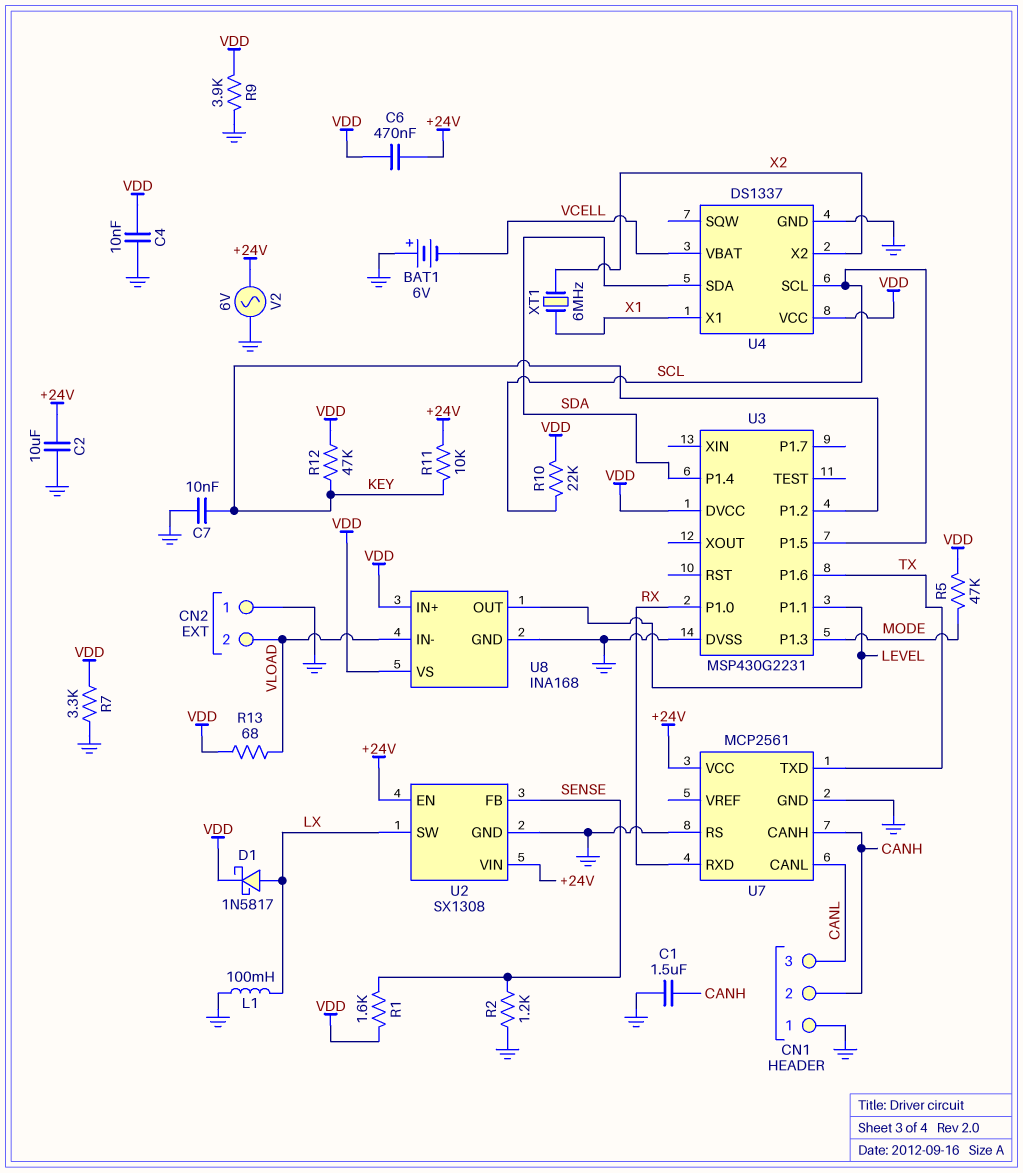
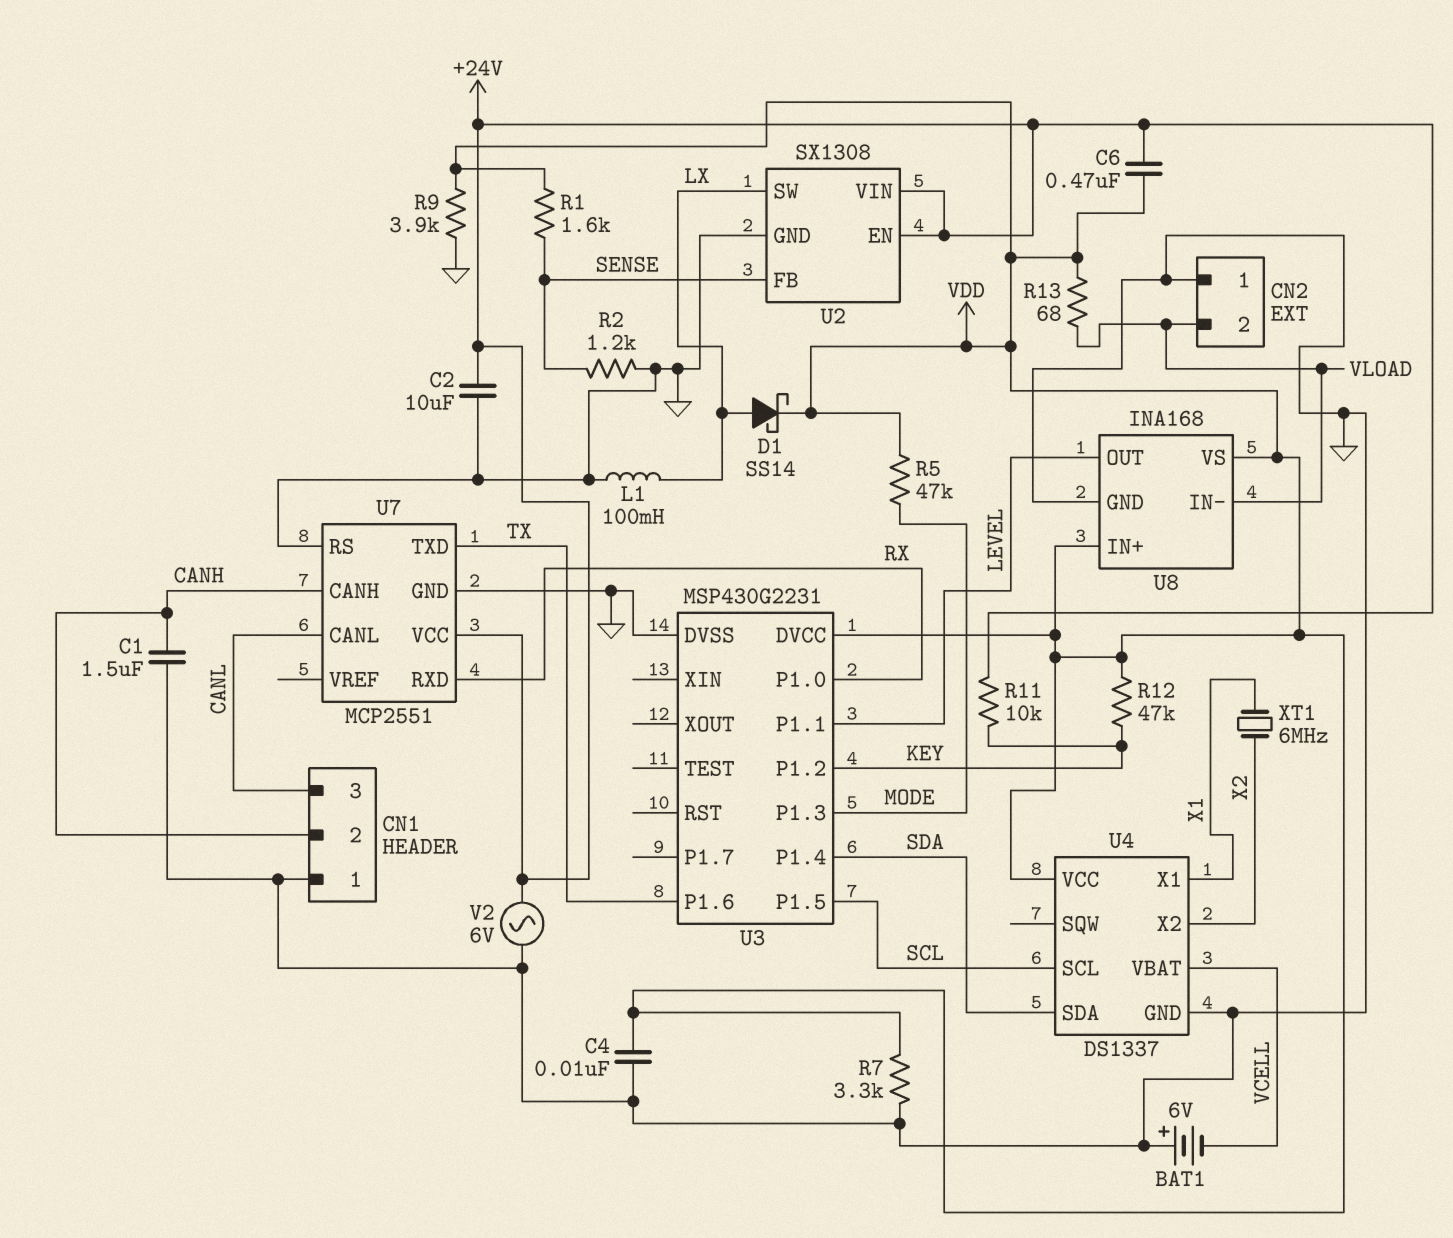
C7: 10nF (GND, KEY) -> none
D1: schottky 1N5817 (A LX, K VDD) -> schottky SS14 (A LX, K VDD)
R10: 22k (SCL, VDD) -> none
U7: MCP2561 -> MCP2551

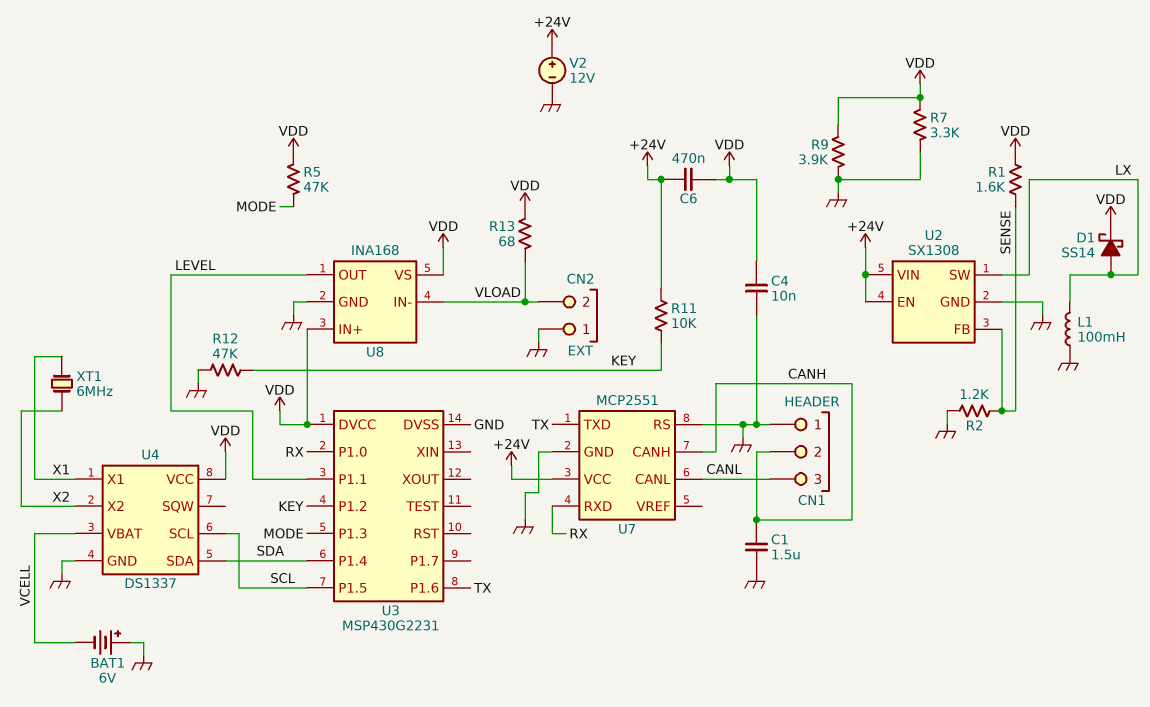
C2: 10uF (+24V, GND) -> none
R12: 47k (KEY, VDD) -> 47k (GND, KEY)
V2: AC 6V (+24V, GND) -> 12V (plus +24V, minus GND)

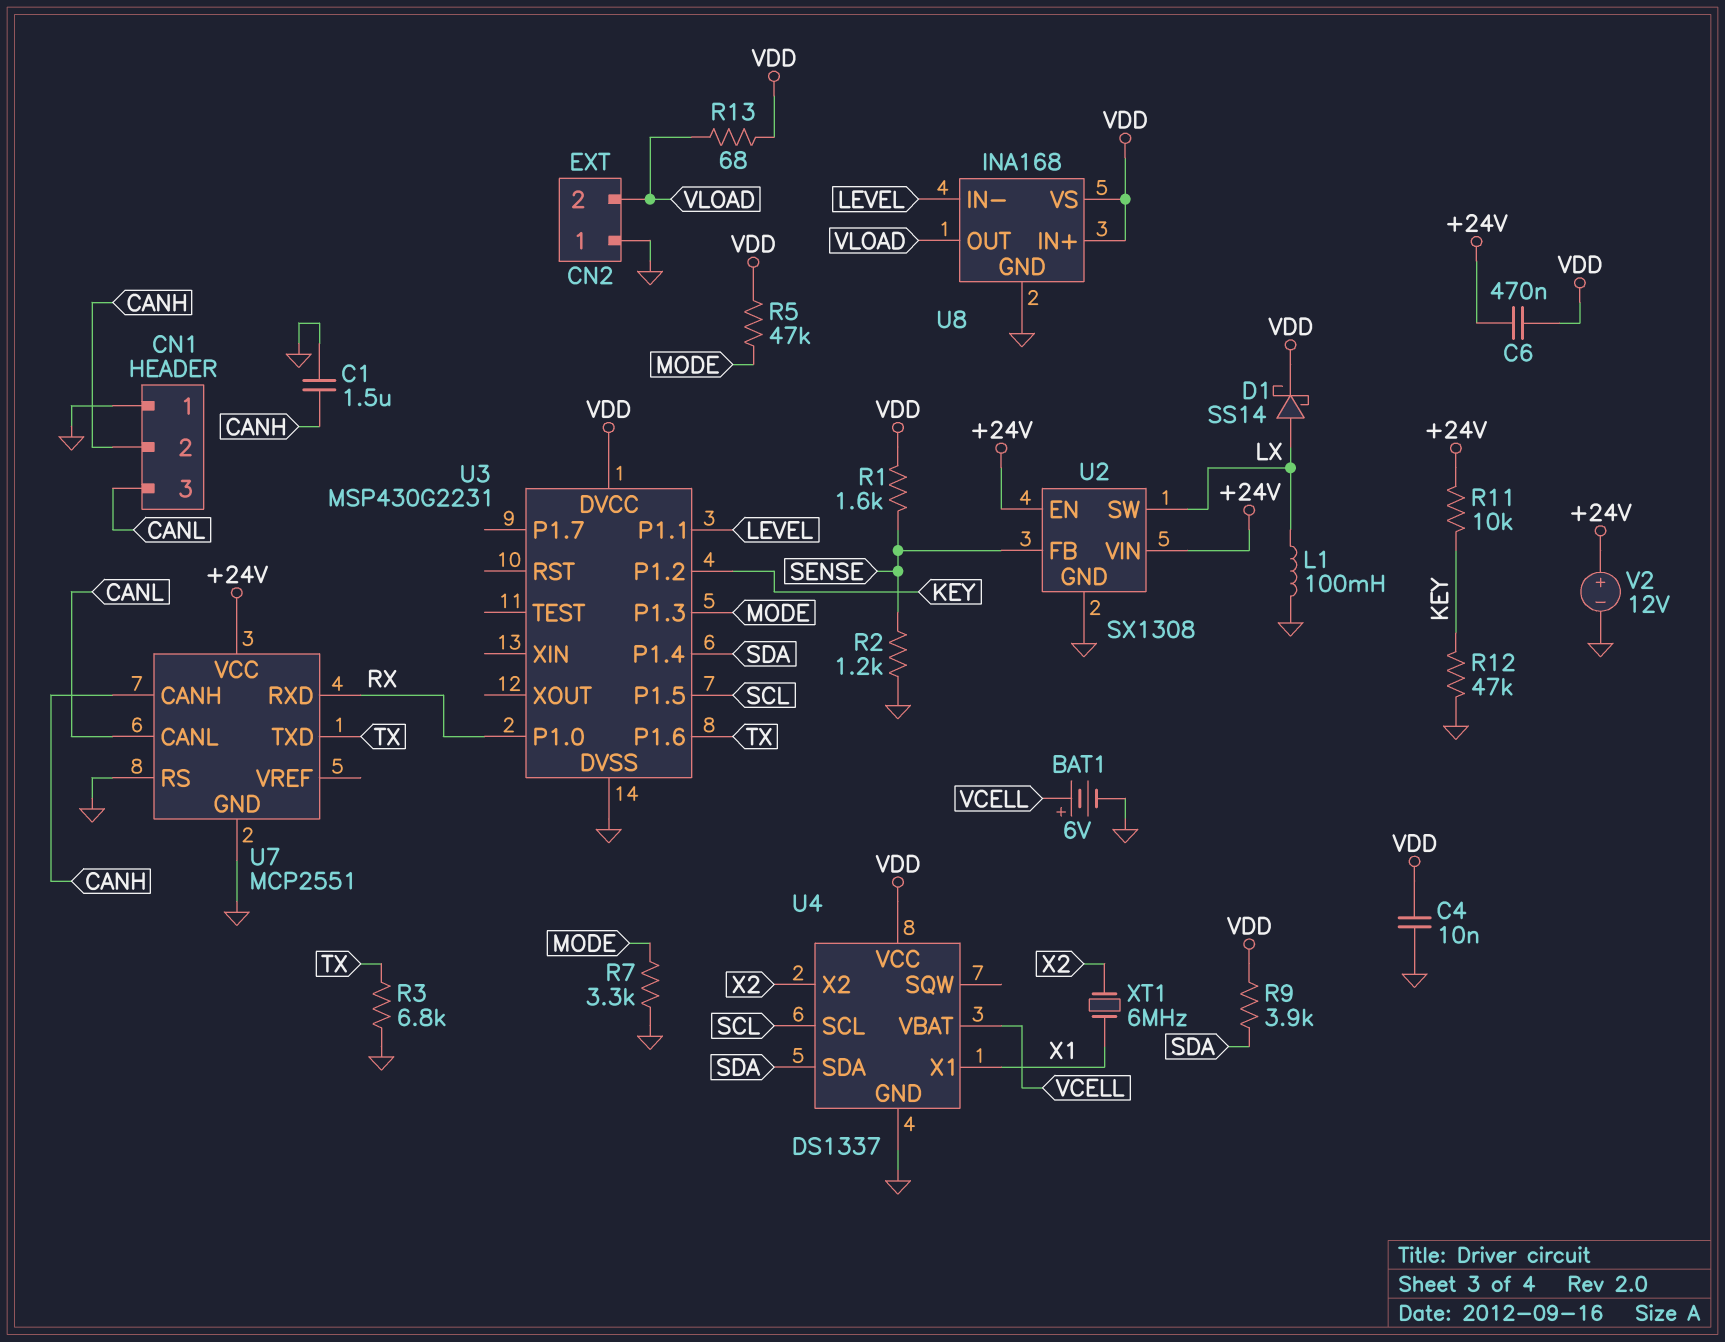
BAT1: 6V (plus GND, minus VCELL) -> 6V (plus VCELL, minus GND)
R3: none -> 6.8k (GND, TX)
R7: 3.3k (GND, VDD) -> 3.3k (GND, MODE)
R9: 3.9k (GND, VDD) -> 3.9k (SDA, VDD)
U8 pin IN-: VLOAD -> LEVEL
U8 pin OUT: LEVEL -> VLOAD

